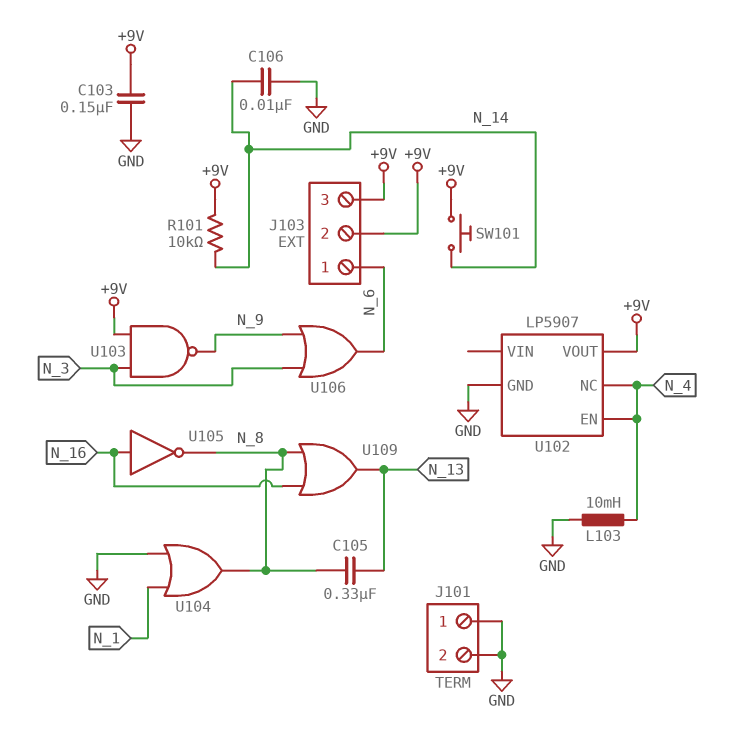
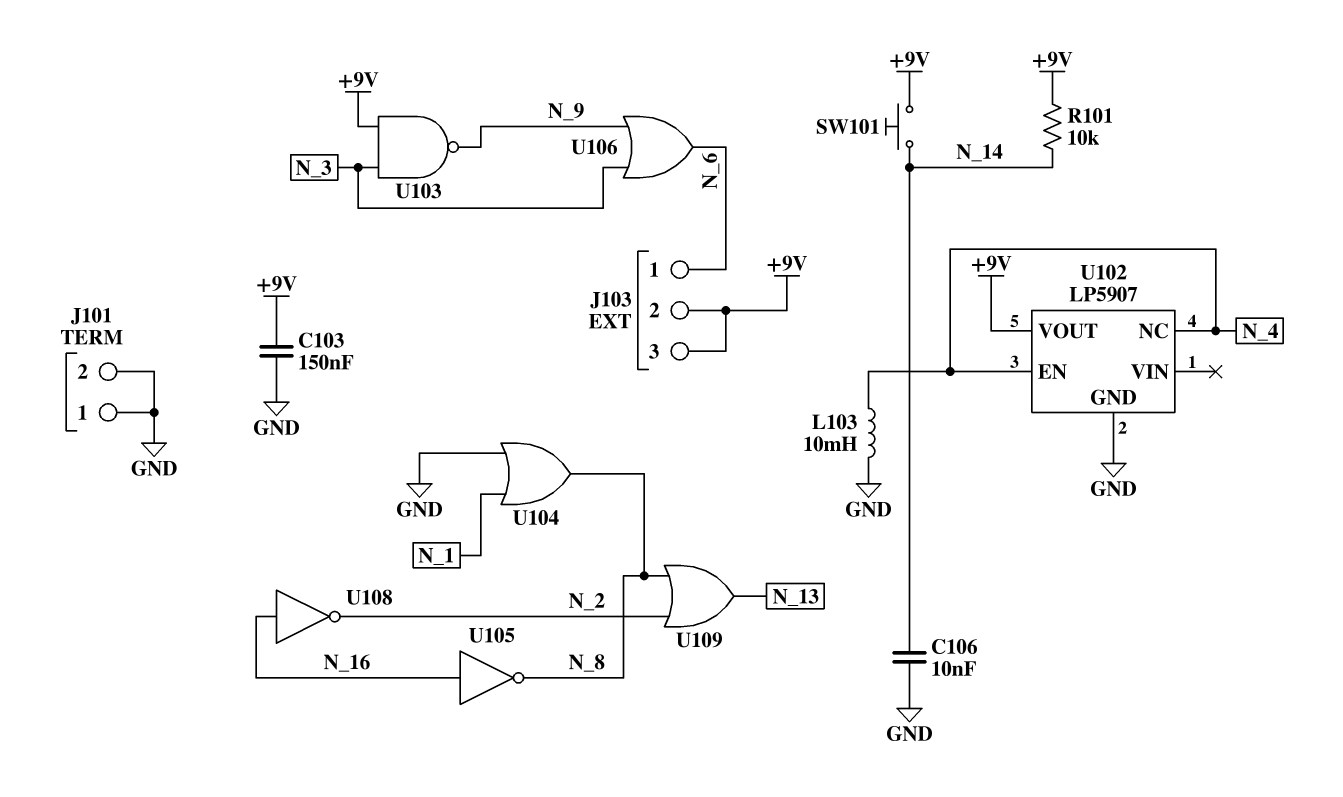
C105: 330nF (N_8, N_13) -> none
U108: none -> NOT (in N_16, out N_2)
U109: OR (in N_8, in N_16, out N_13) -> OR (in N_2, in N_8, out N_13)

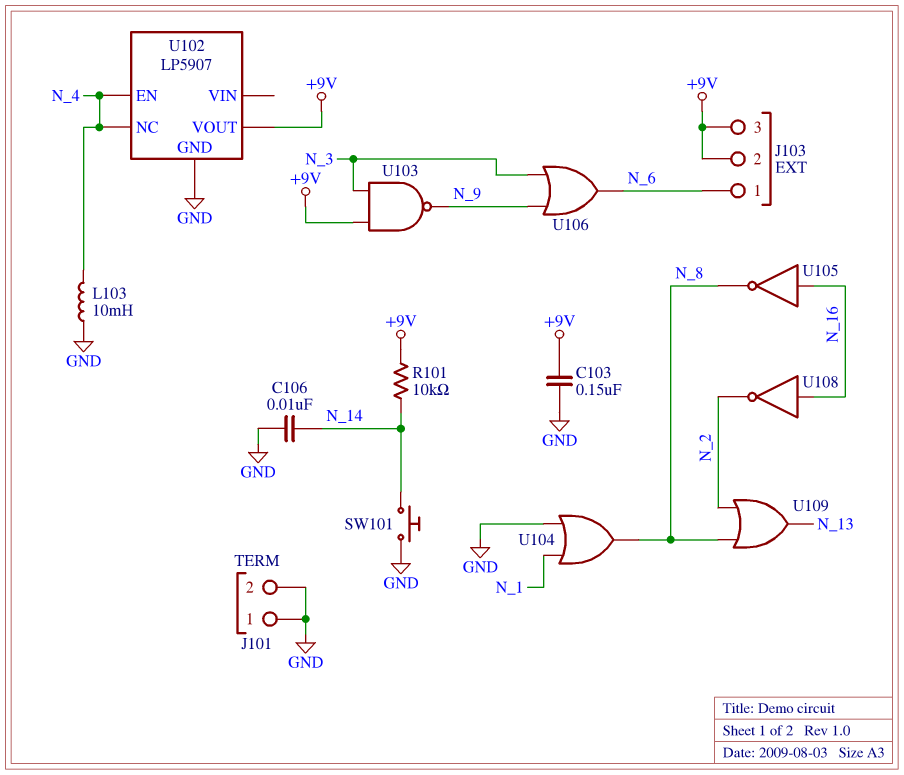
SW101: button (+9V, N_14) -> button (GND, N_14)

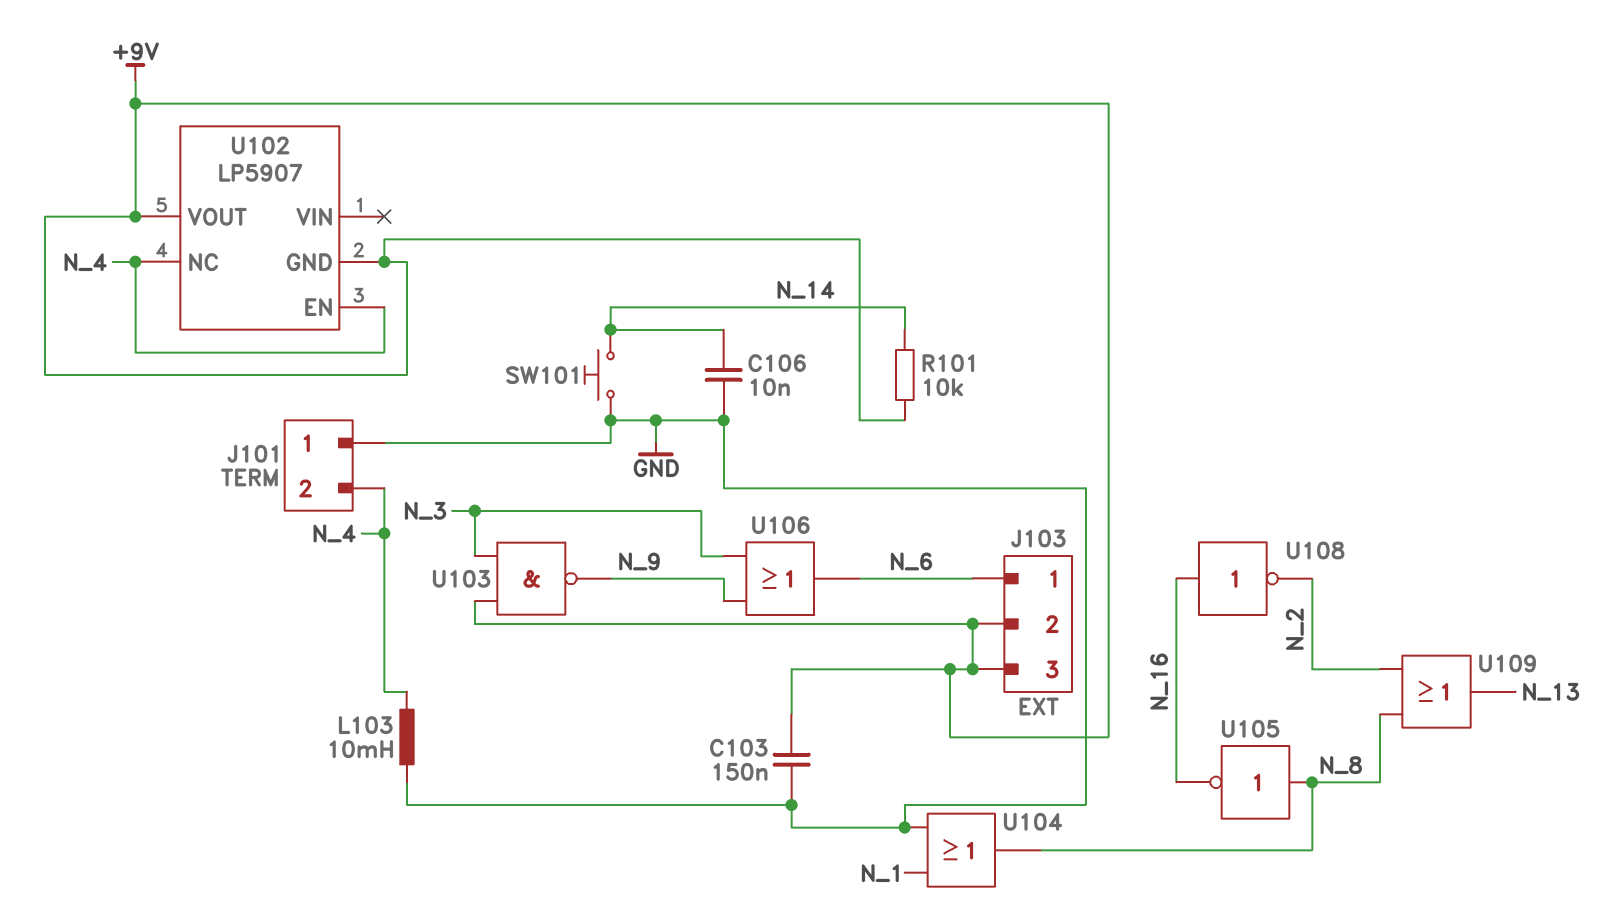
J101 pin 2: GND -> N_4
U102 pin GND: GND -> +9V
U105: NOT (in N_16, out N_8) -> NOT (in N_8, out N_16)

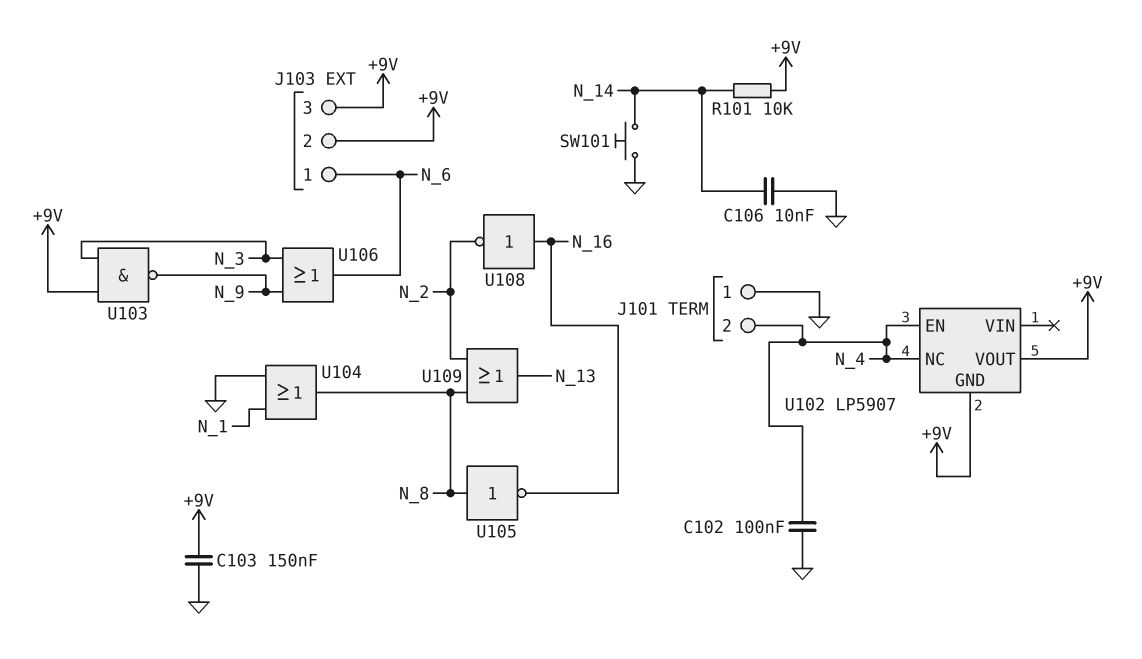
C102: none -> 100nF (GND, N_4)
L103: 10mH (GND, N_4) -> none

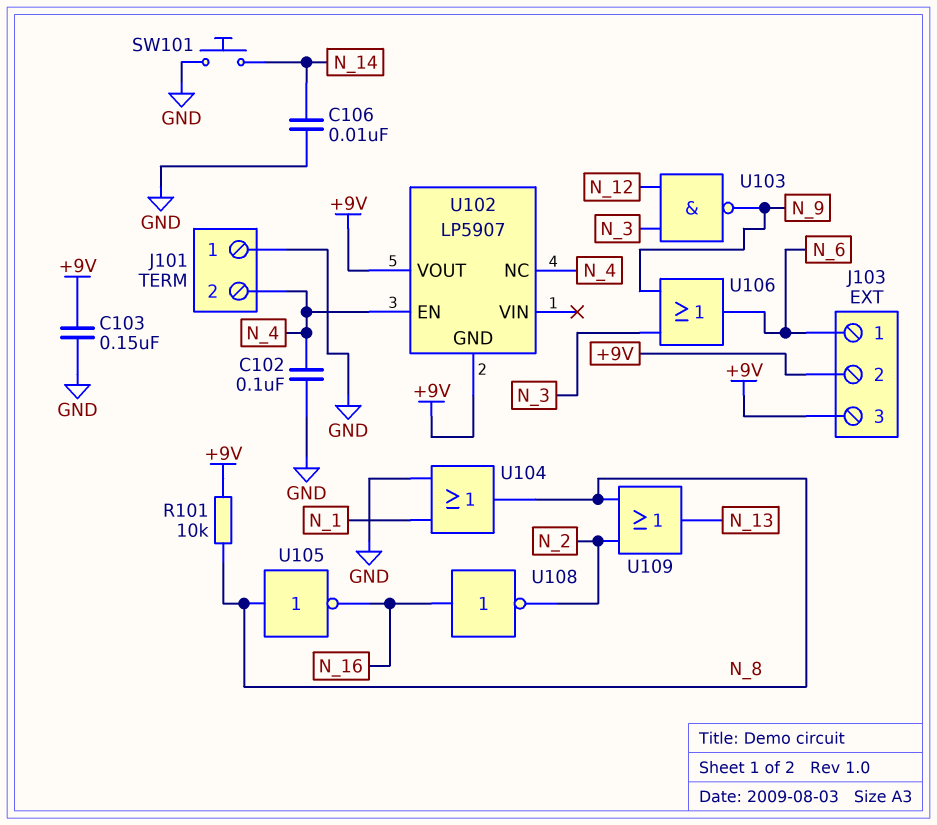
R101: 10k (+9V, N_14) -> 10k (+9V, N_8)
U103: NAND (in +9V, in N_3, out N_9) -> NAND (in N_3, in N_12, out N_9)

